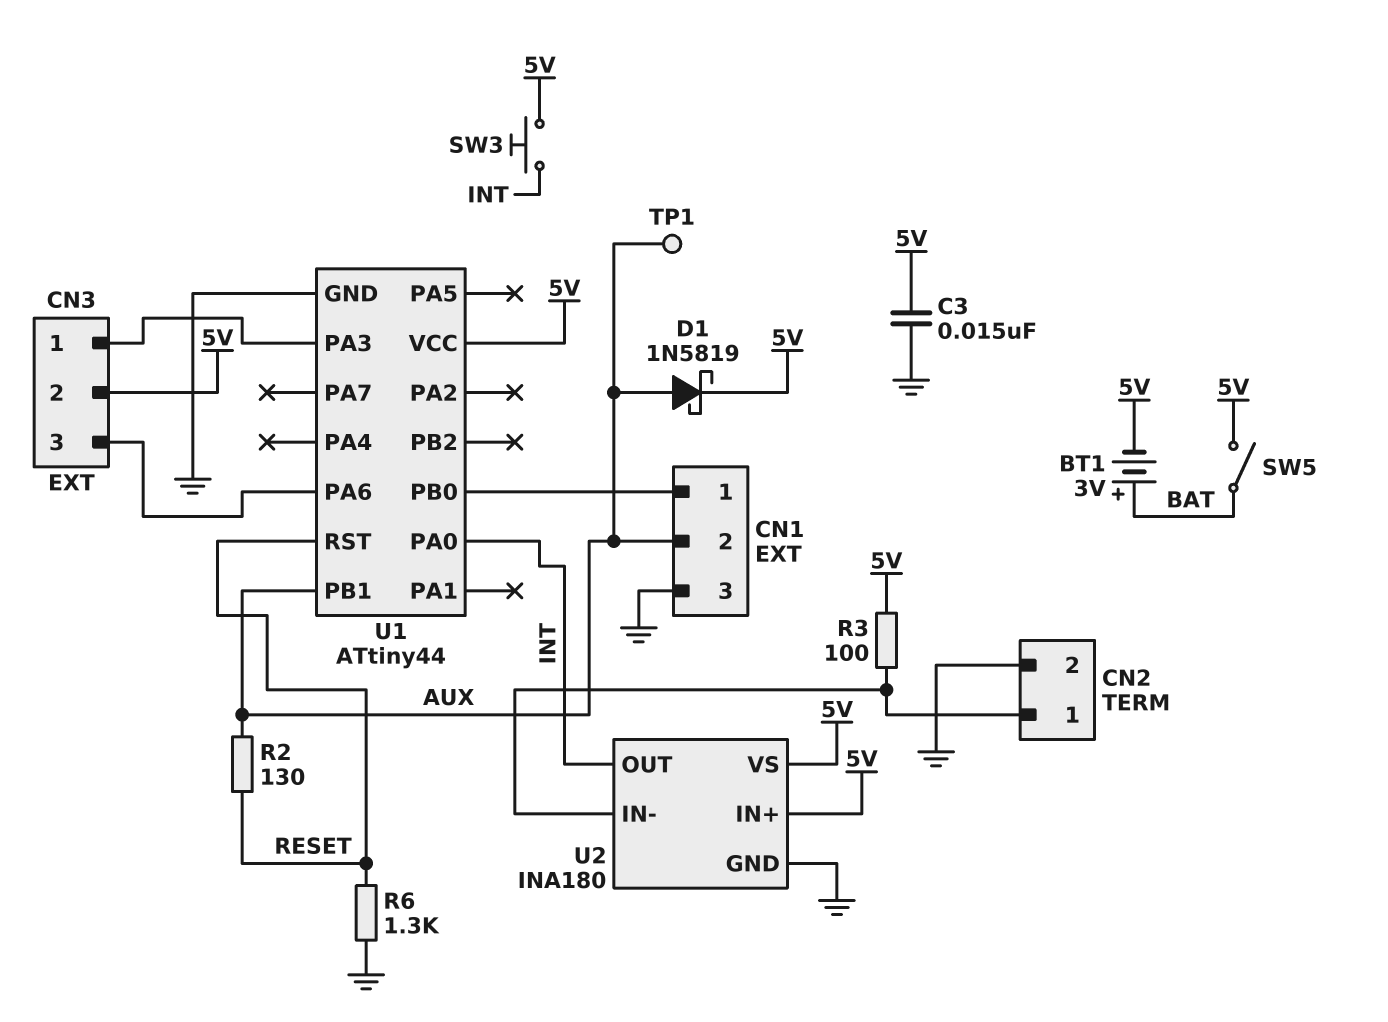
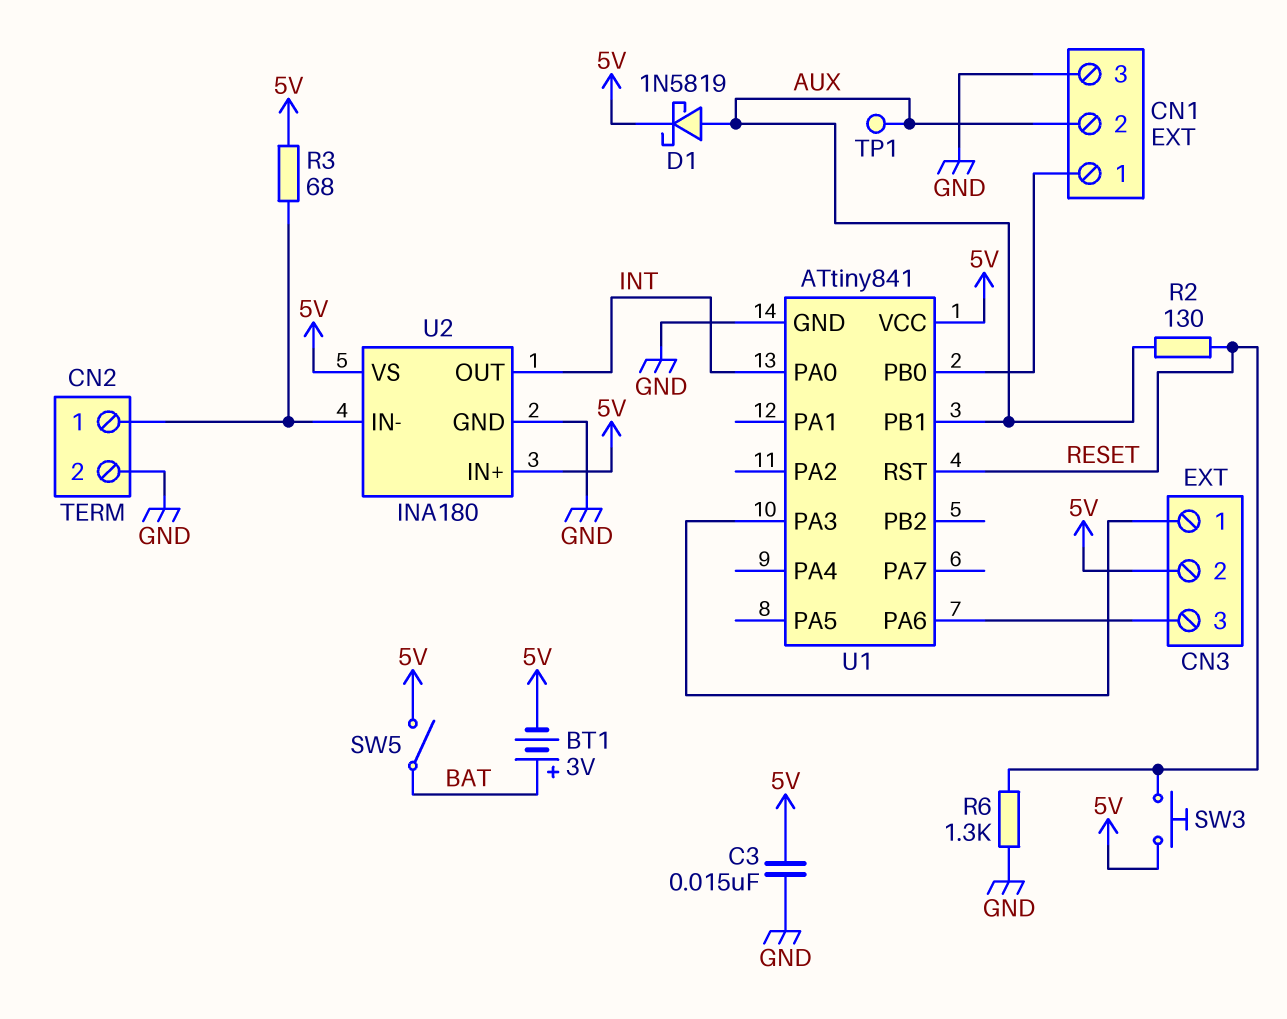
R3: 100 (5V, CN2/1) -> 68 (5V, CN2/1)
SW3: button (5V, INT) -> button (5V, RESET)
U1: ATtiny44 -> ATtiny841

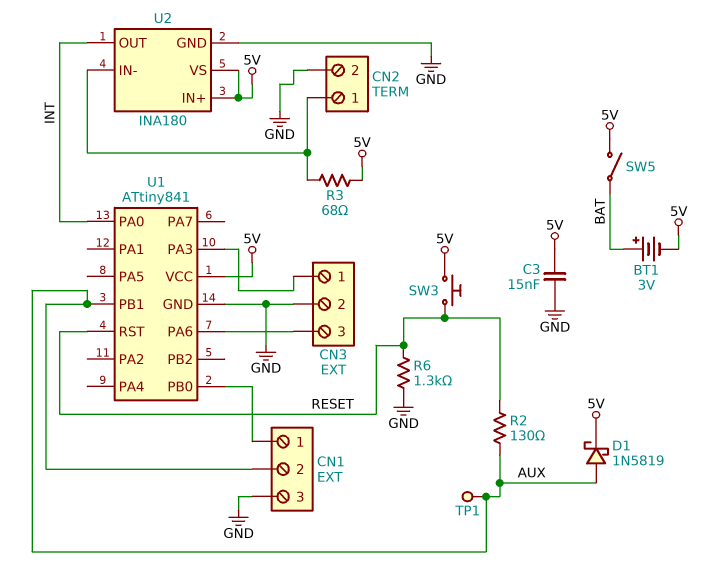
CN3 pin 2: 5V -> GND

